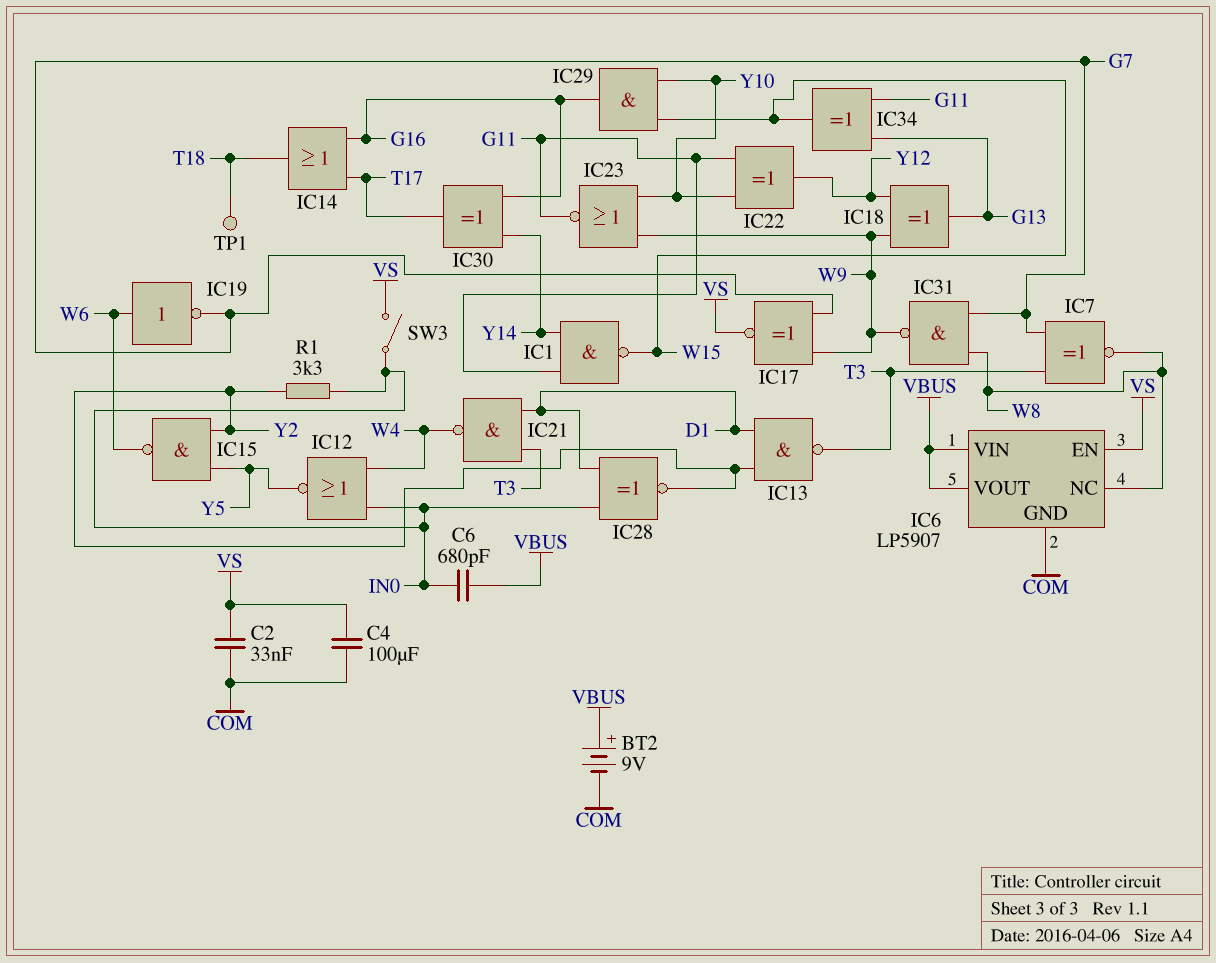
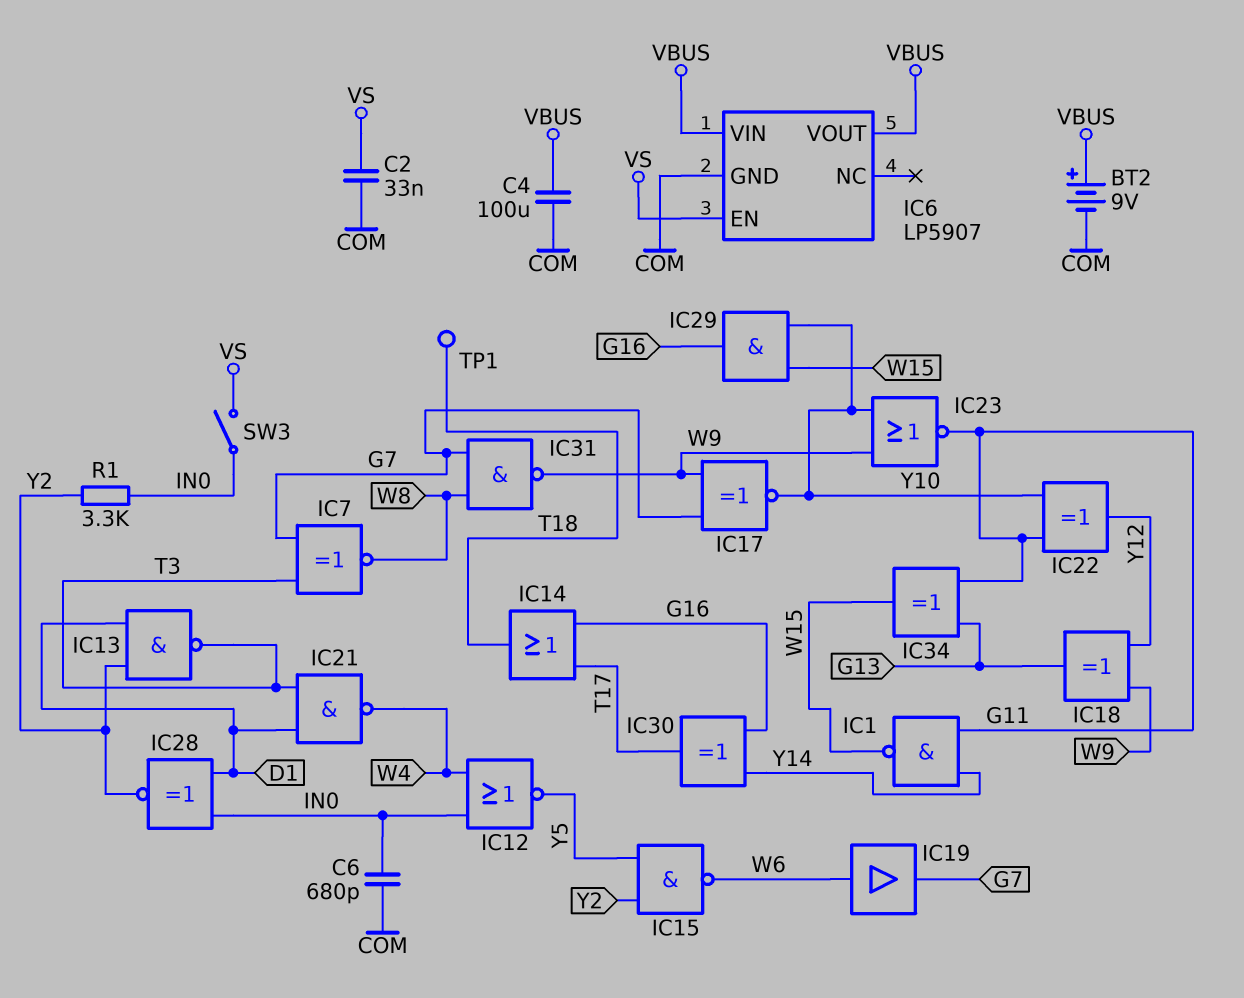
C4: 100uF (COM, VS) -> 100uF (COM, VBUS)
C6: 680pF (IN0, VBUS) -> 680pF (COM, IN0)
IC6 pin NC: W8 -> none
IC17: XNOR (in G7, in W9, out VS) -> XNOR (in G7, in W9, out Y10)
IC19: NOT (in W6, out G7) -> buffer (in W6, out G7)

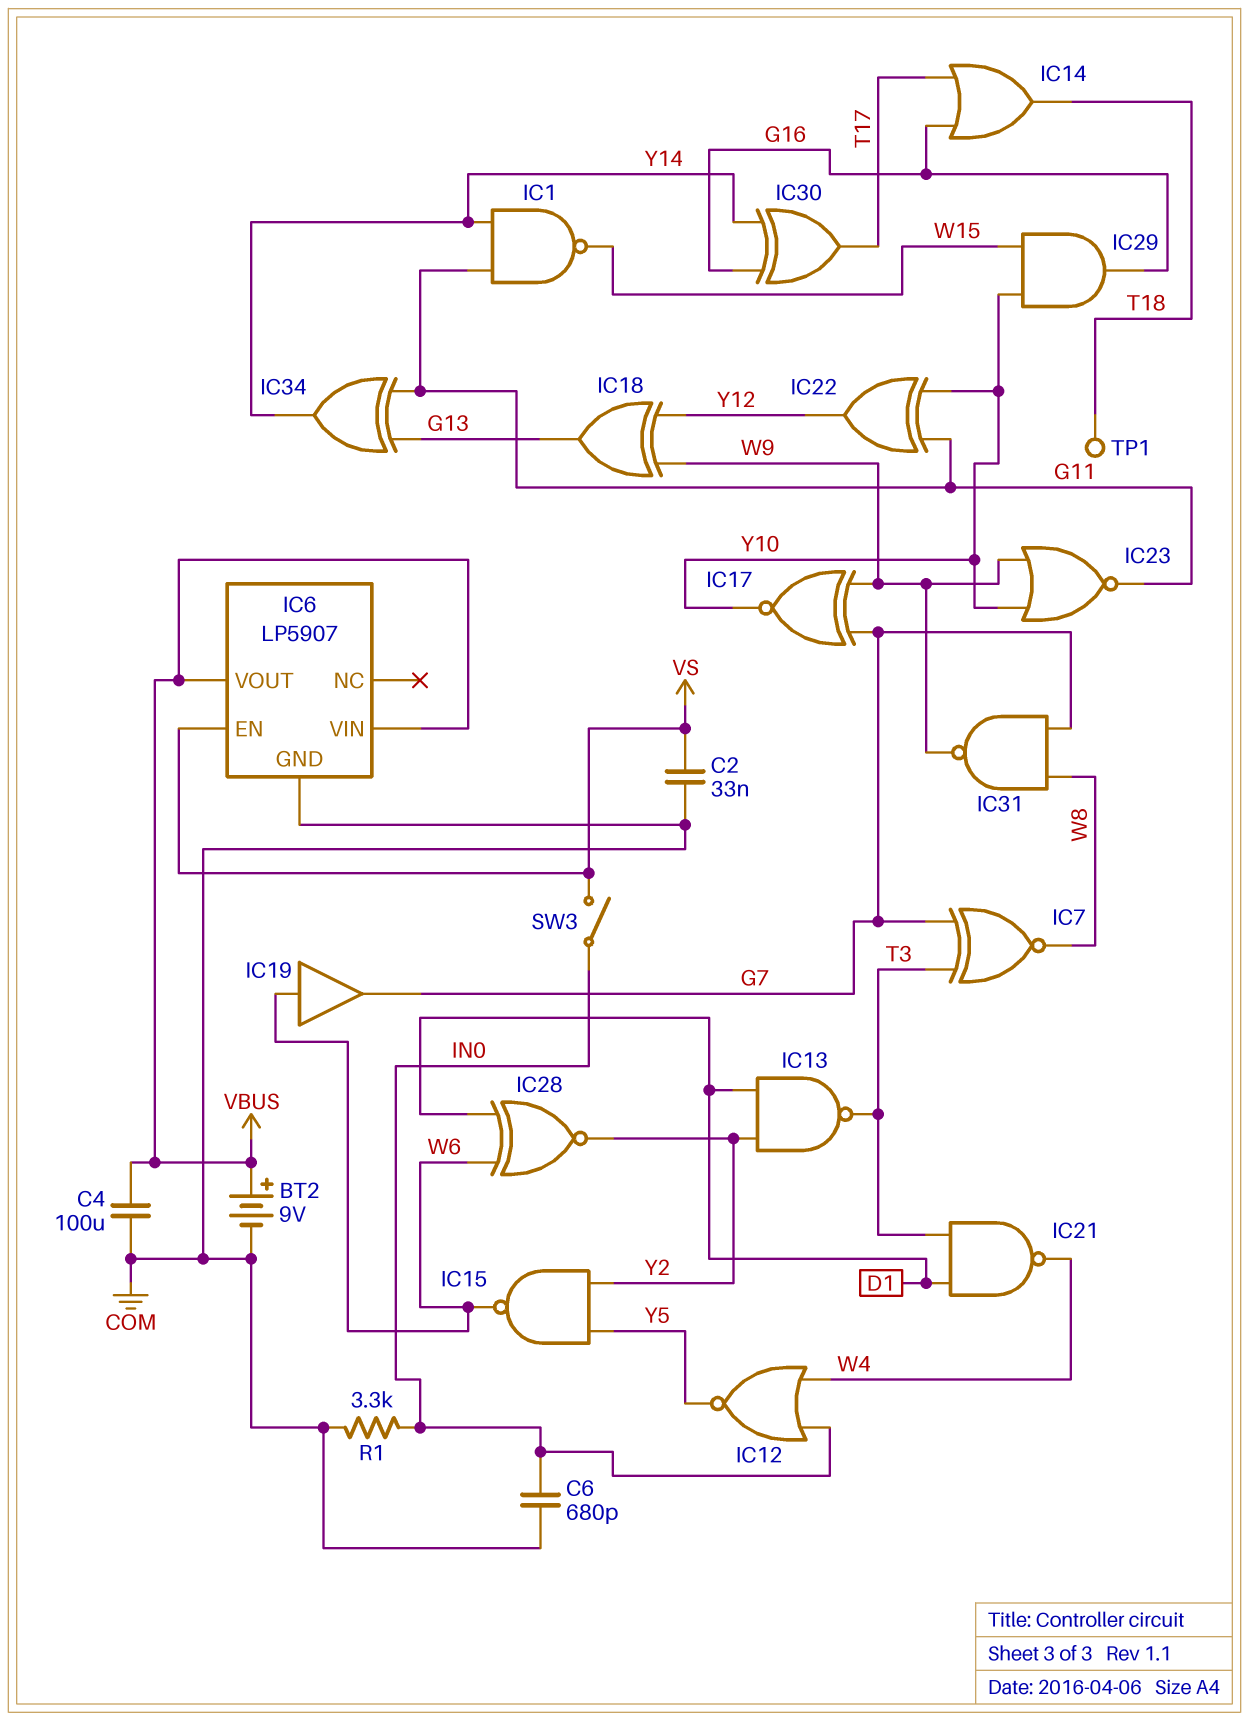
IC28: XNOR (in D1, in IN0, out Y2) -> XNOR (in D1, in W6, out Y2)
IC34: XOR (in G11, in G13, out W15) -> XOR (in G11, in G13, out Y14)
R1: 3.3k (IN0, Y2) -> 3.3k (COM, IN0)

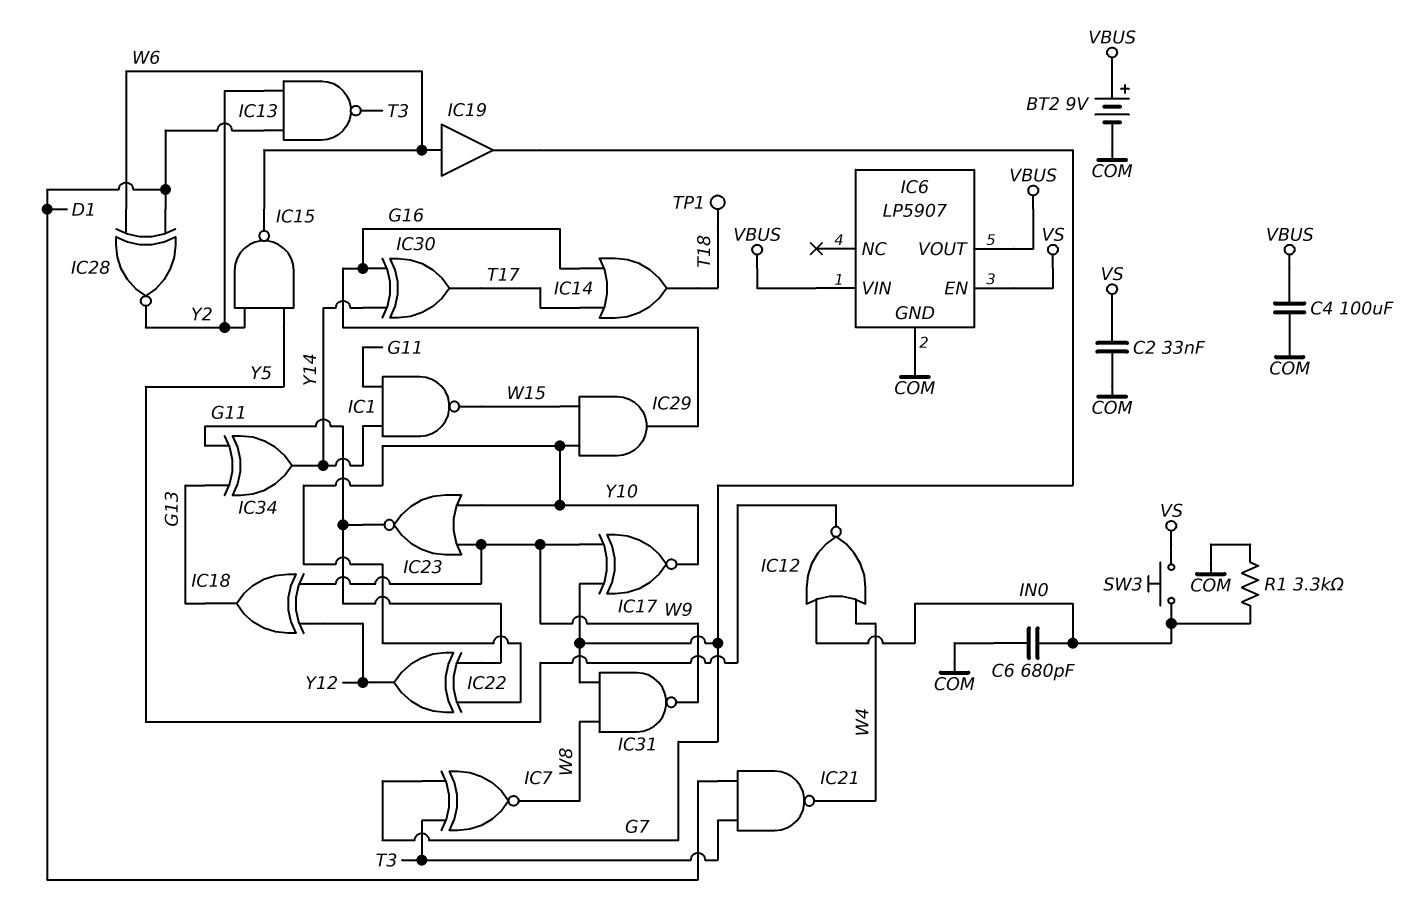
SW3: switch (IN0, VS) -> button (IN0, VS)

